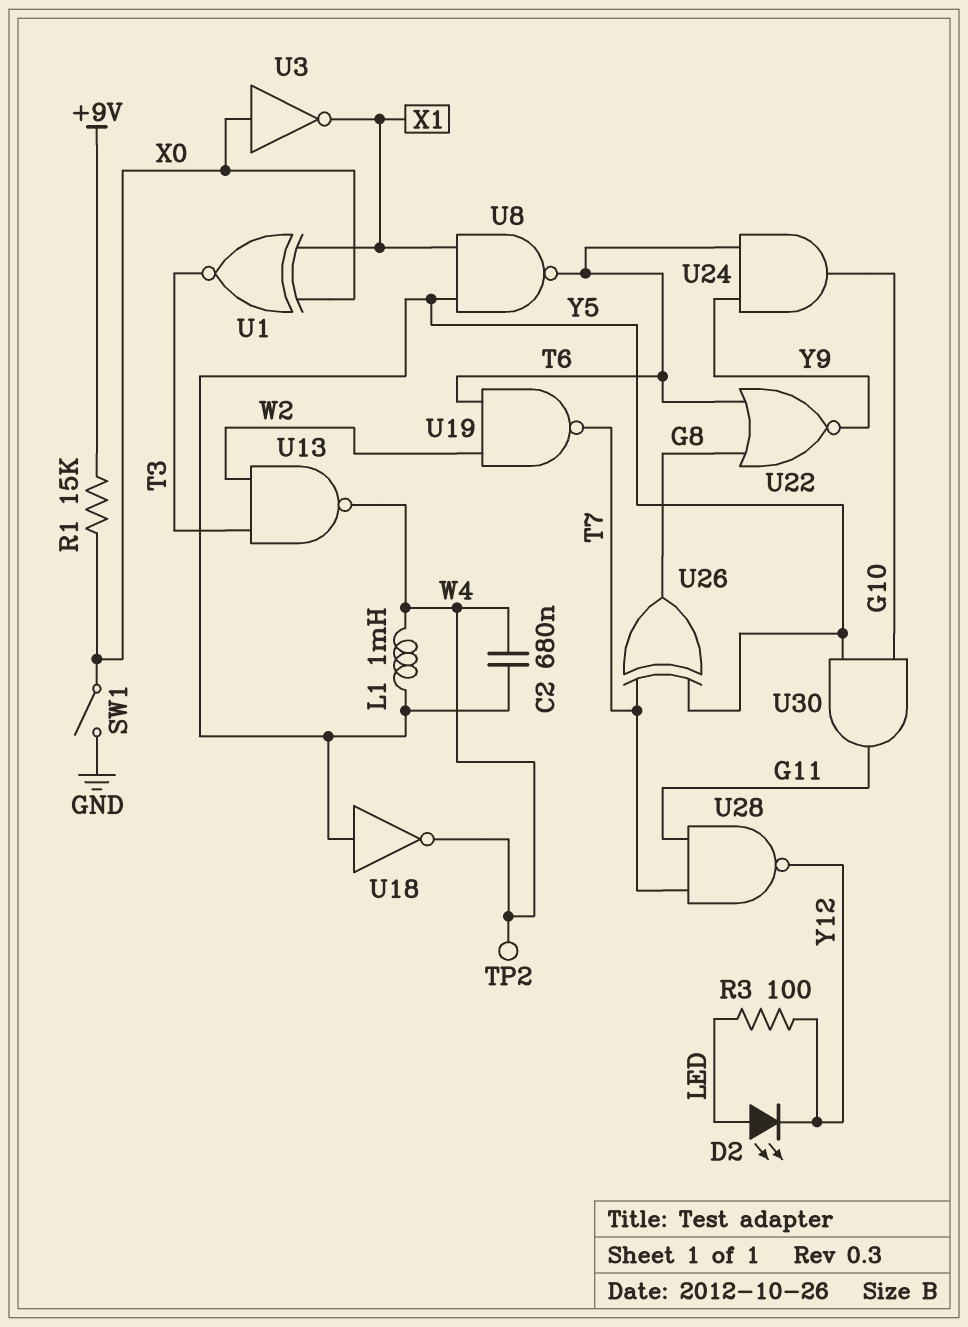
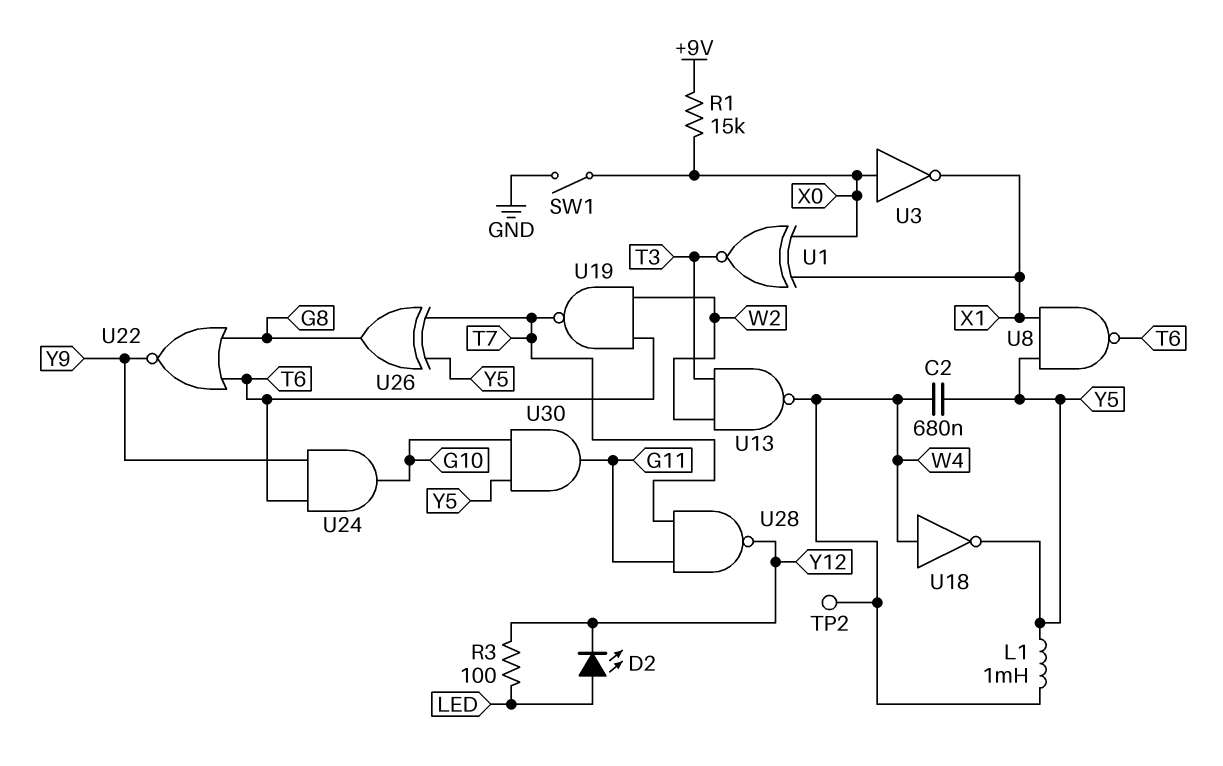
U18: NOT (in Y5, out W4) -> NOT (in W4, out Y5)

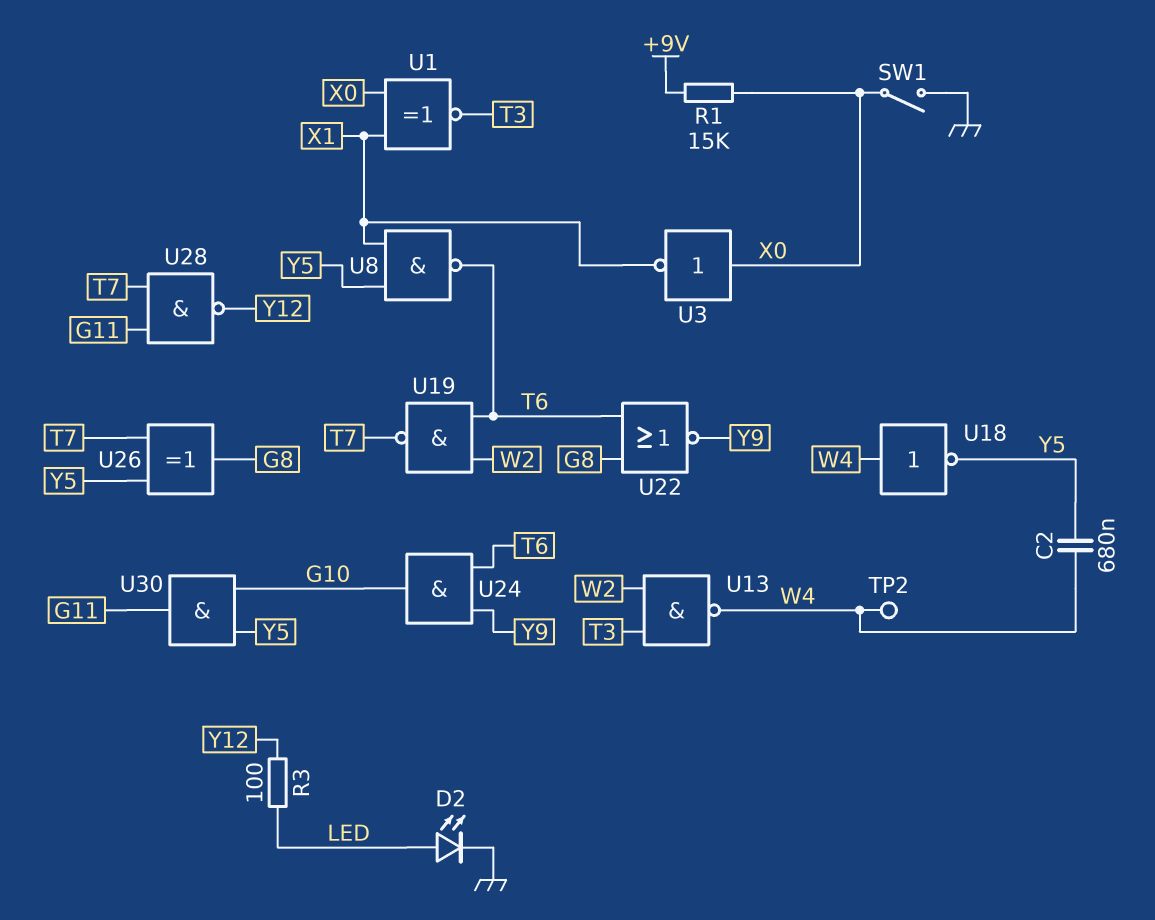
D2: LED (A LED, K Y12) -> LED (A LED, K GND)
L1: 1mH (W4, Y5) -> none

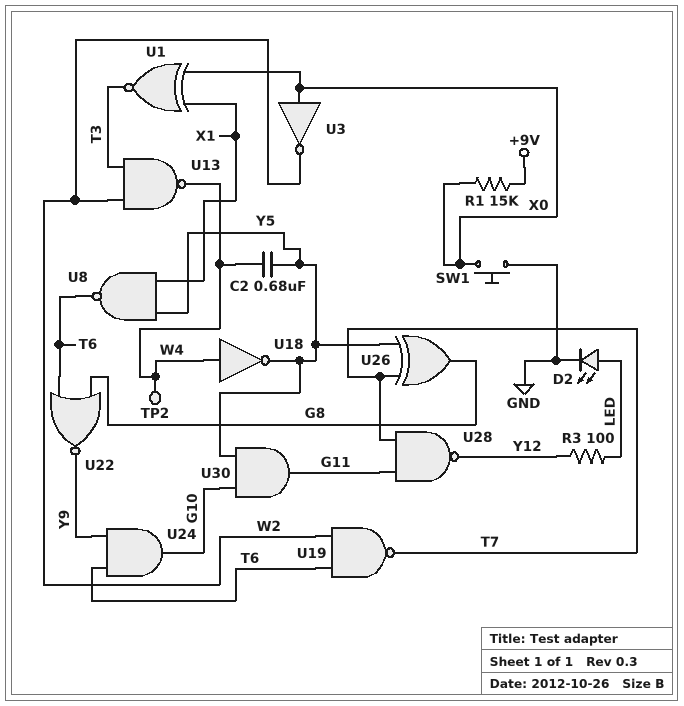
SW1: switch (GND, X0) -> button (GND, X0)
U3: NOT (in X0, out X1) -> NOT (in X0, out W2)

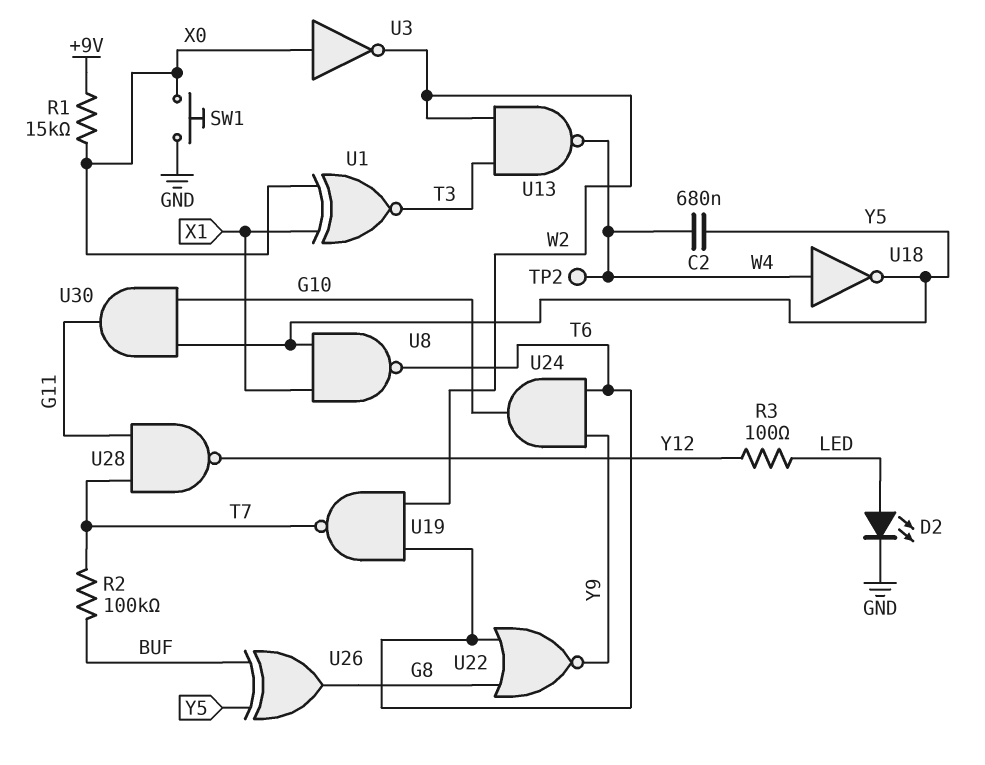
R2: none -> 100k (BUF, T7)
U26: XOR (in T7, in Y5, out G8) -> XOR (in BUF, in Y5, out G8)

